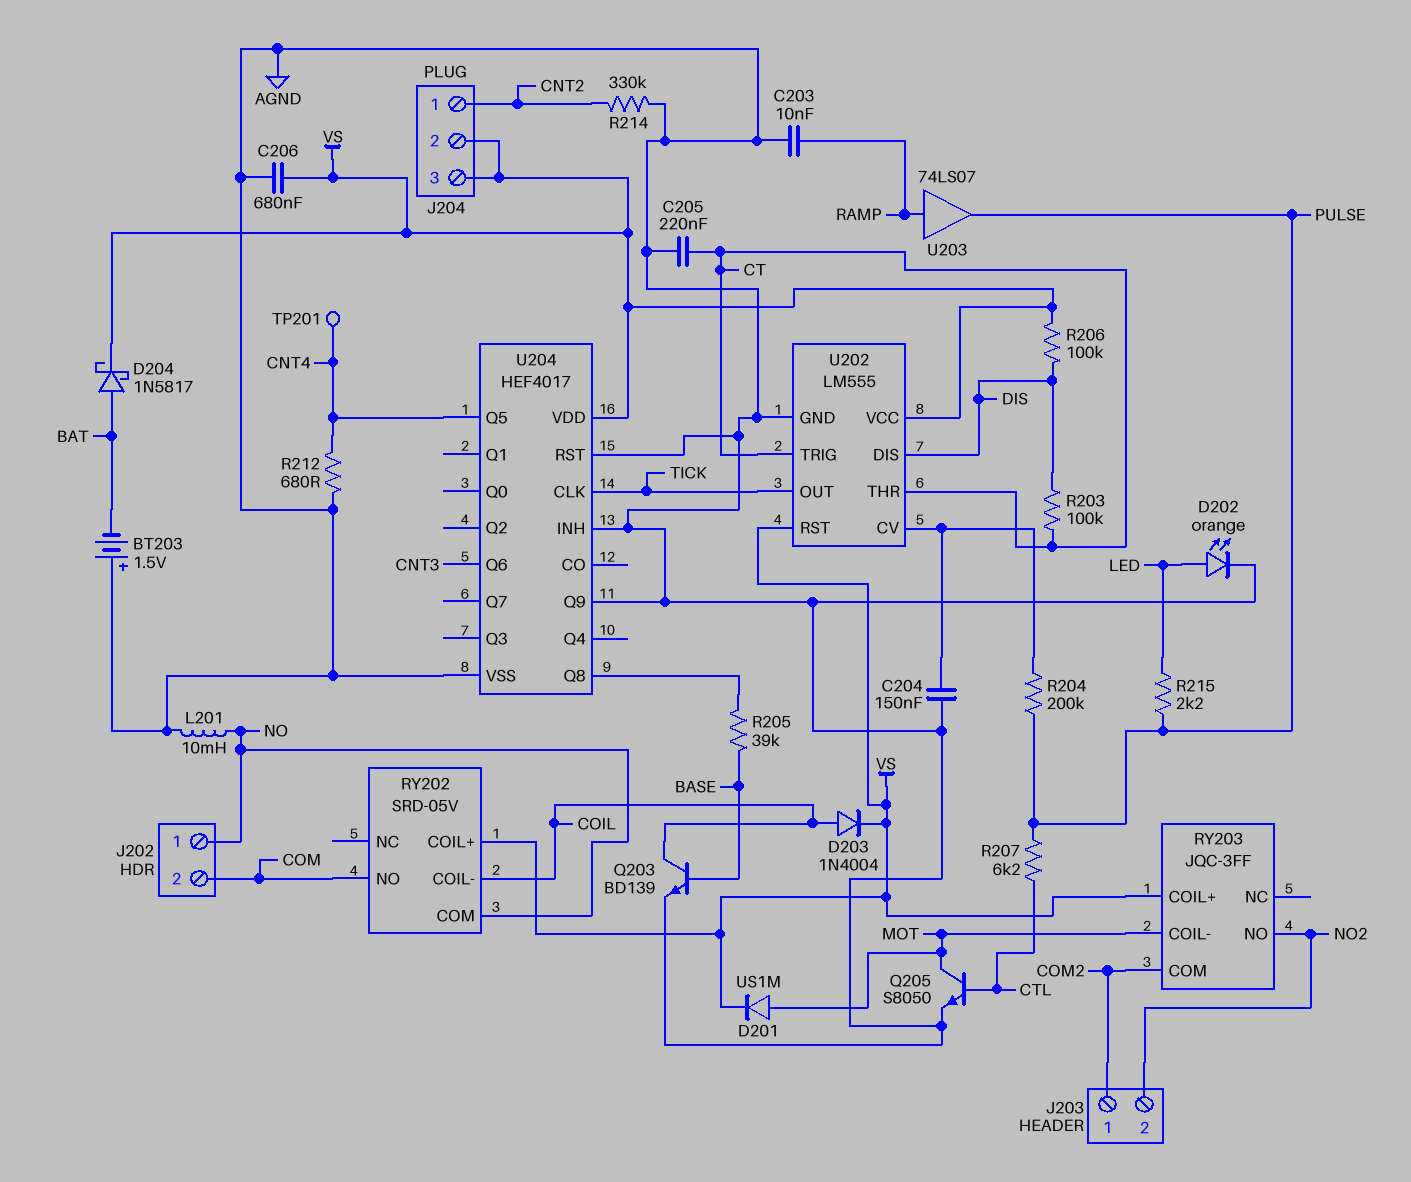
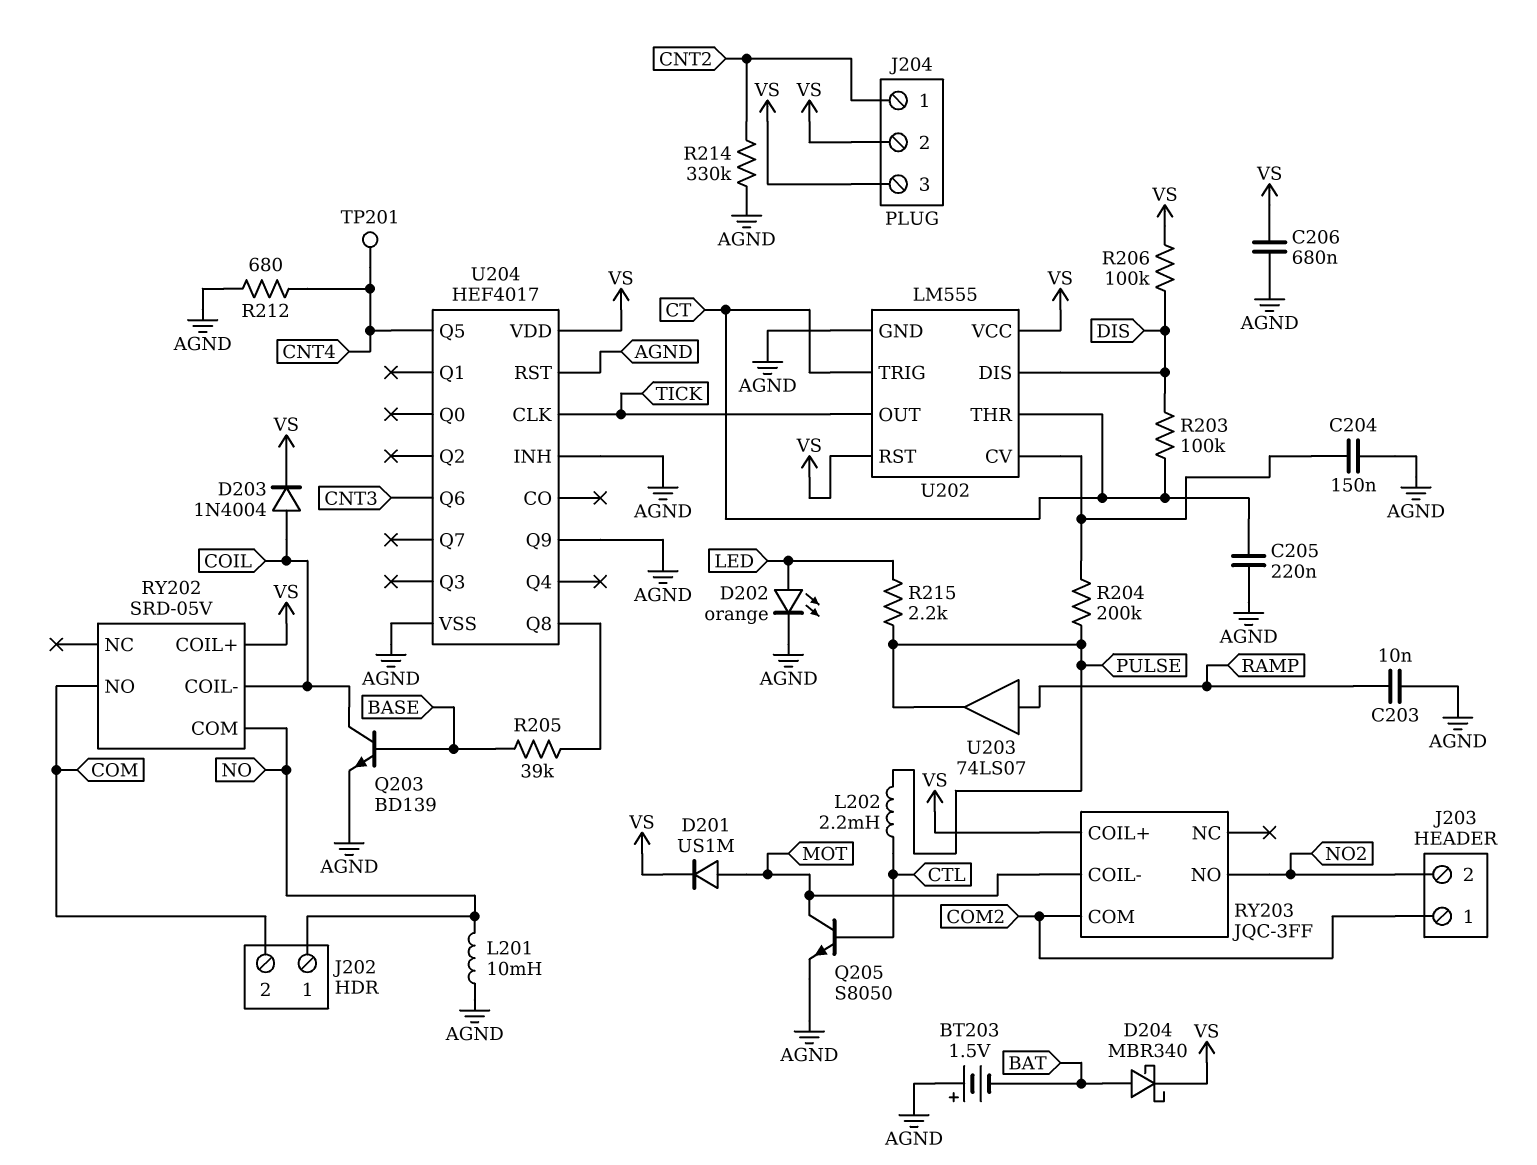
D204: schottky 1N5817 (A BAT, K VS) -> schottky MBR340 (A BAT, K VS)
L202: none -> 2.2mH (CTL, PULSE)
R207: 6.2k (CTL, PULSE) -> none

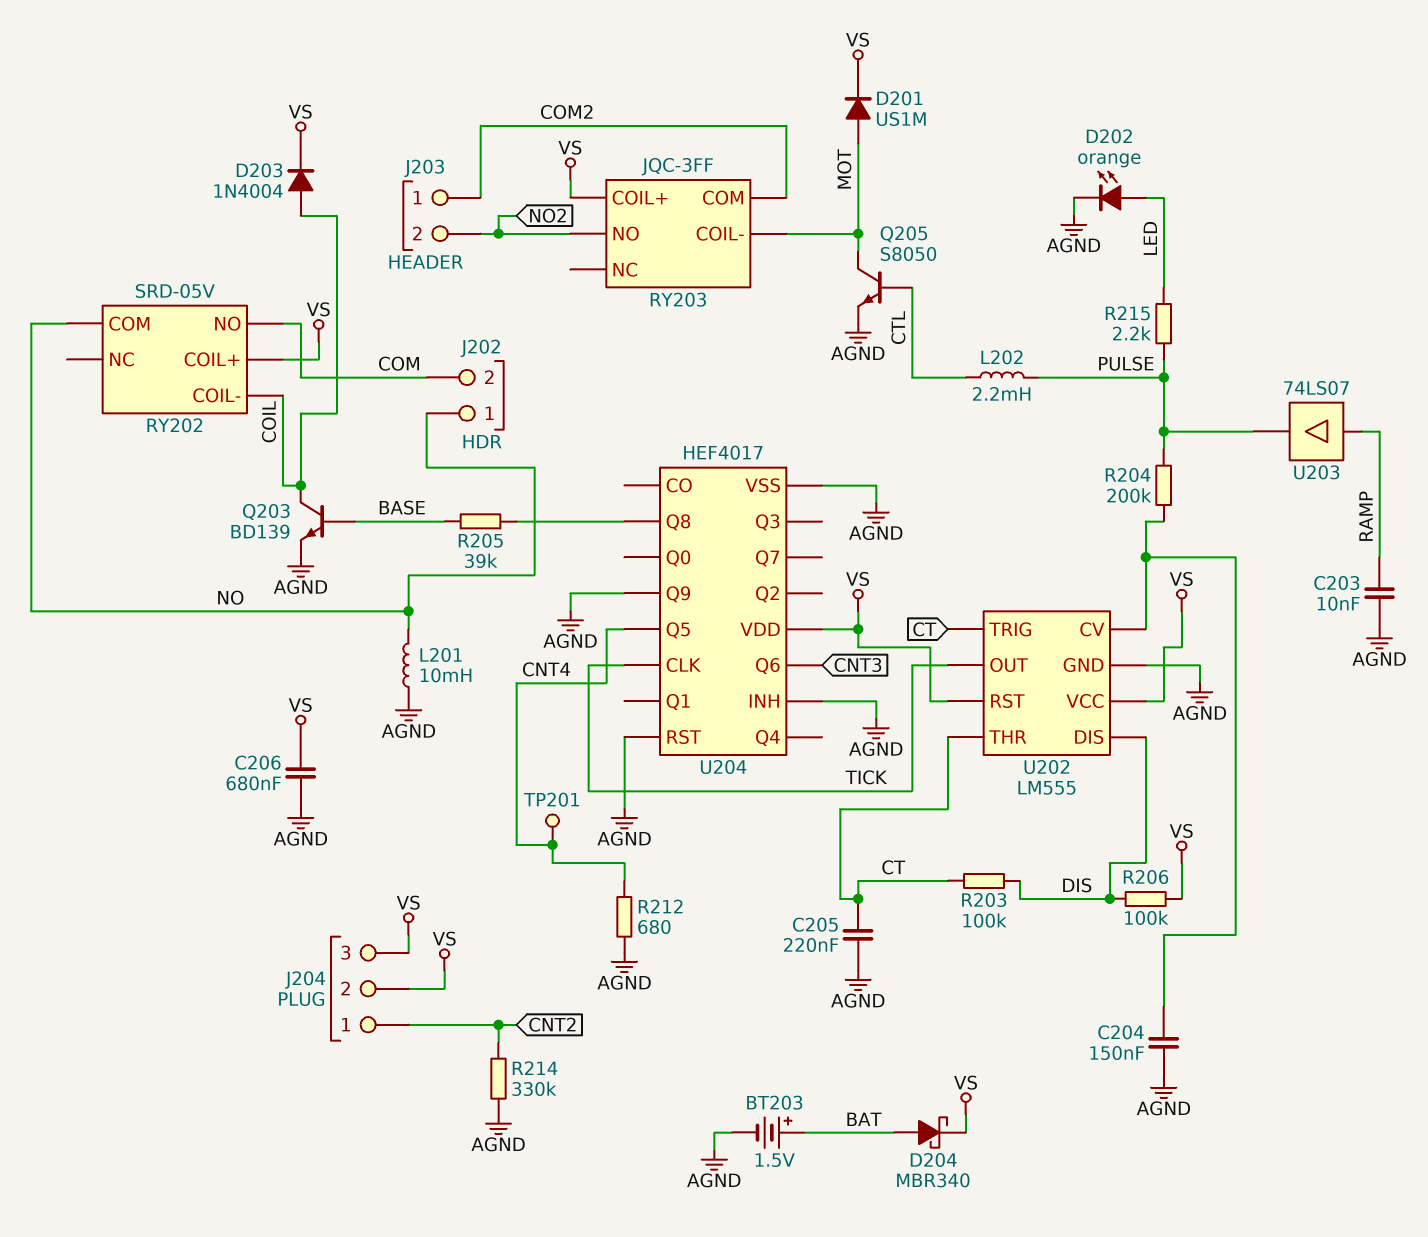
BT203: 1.5V (plus AGND, minus BAT) -> 1.5V (plus BAT, minus AGND)

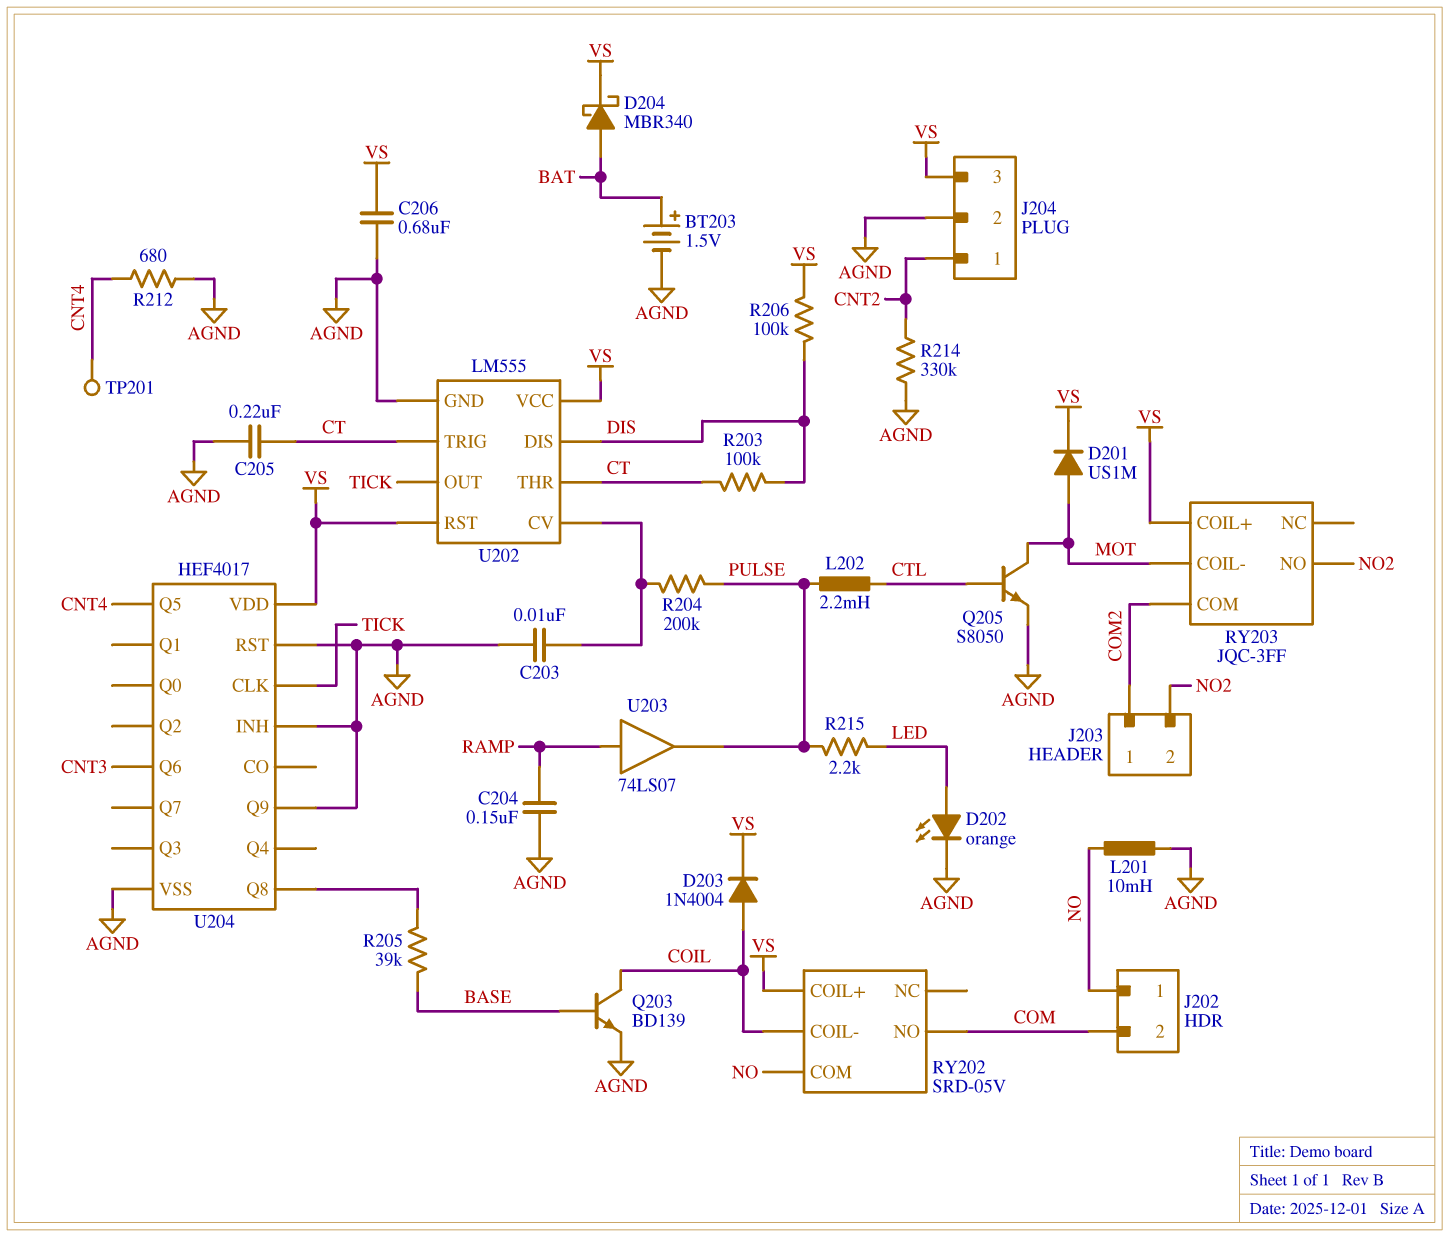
C203: 10nF (AGND, RAMP) -> 10nF (AGND, U202/CV)
C204: 150nF (AGND, U202/CV) -> 150nF (AGND, RAMP)
J204 pin 2: VS -> AGND

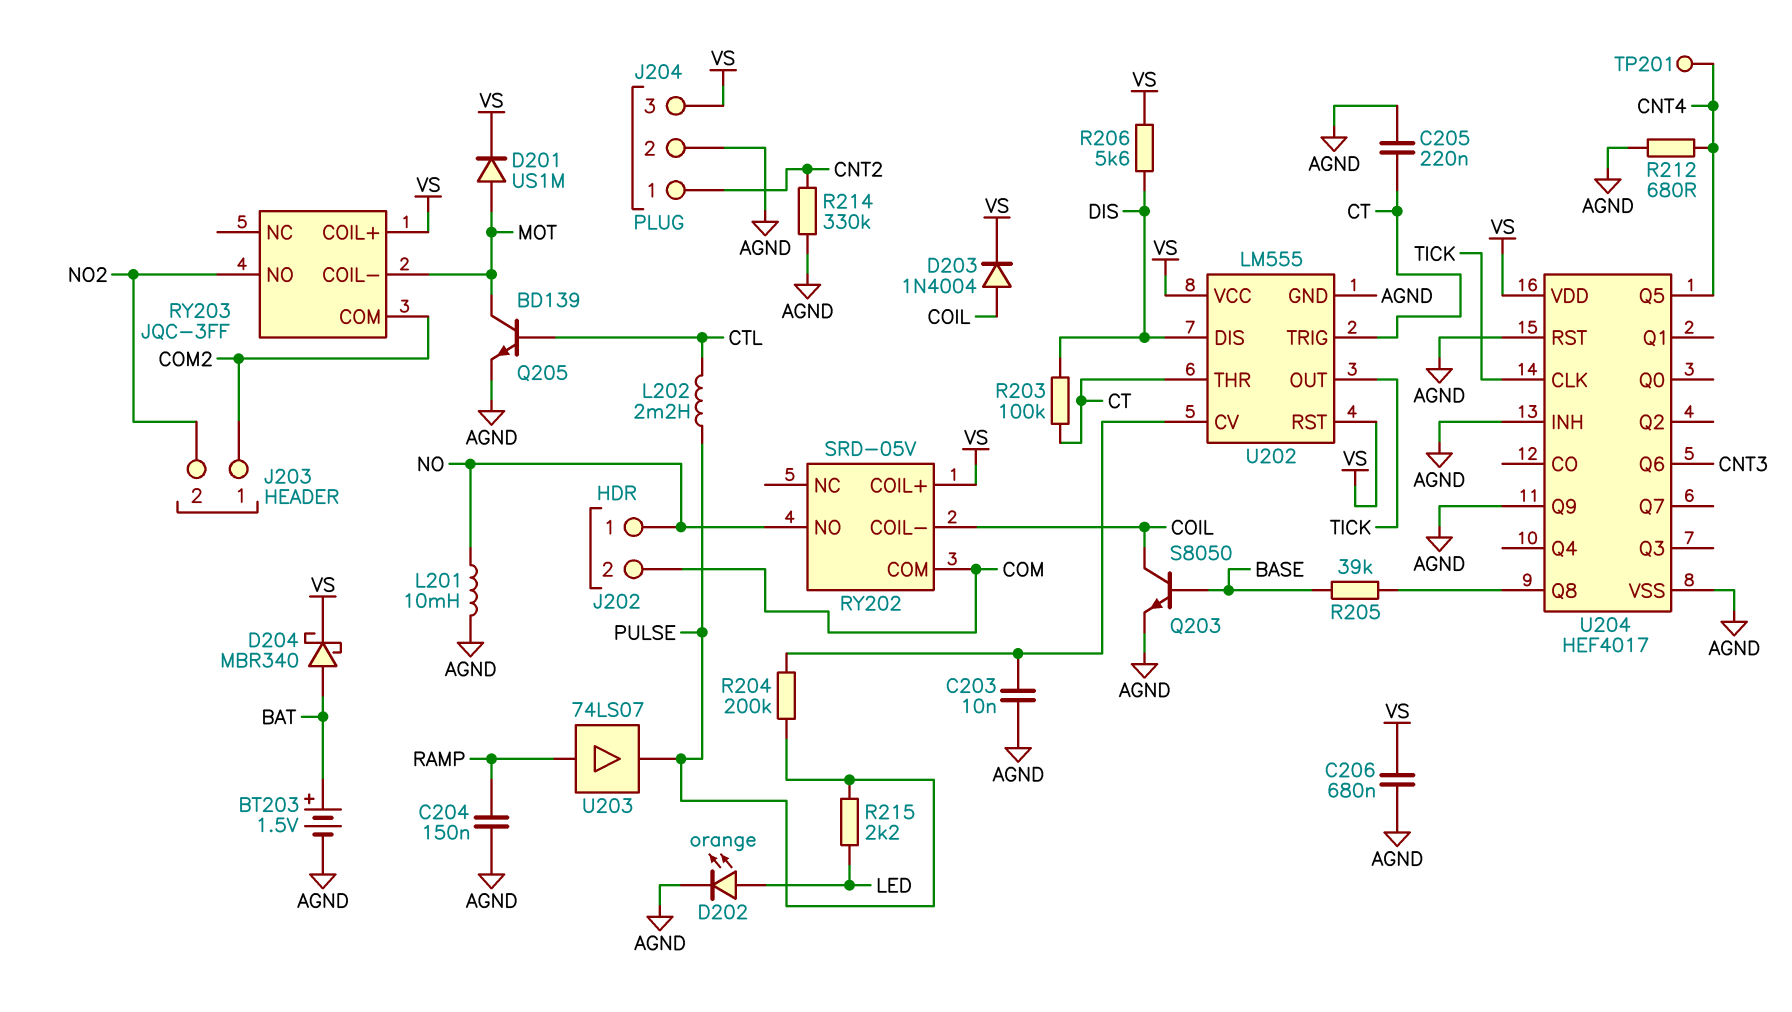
Q203: NPN BD139 (B BASE, C COIL, E AGND) -> NPN S8050 (B BASE, C COIL, E AGND)
Q205: NPN S8050 (B CTL, C MOT, E AGND) -> NPN BD139 (B CTL, C MOT, E AGND)
R206: 100k (DIS, VS) -> 5.6k (DIS, VS)
RY202 pin COM: NO -> COM
RY202 pin NO: COM -> NO

